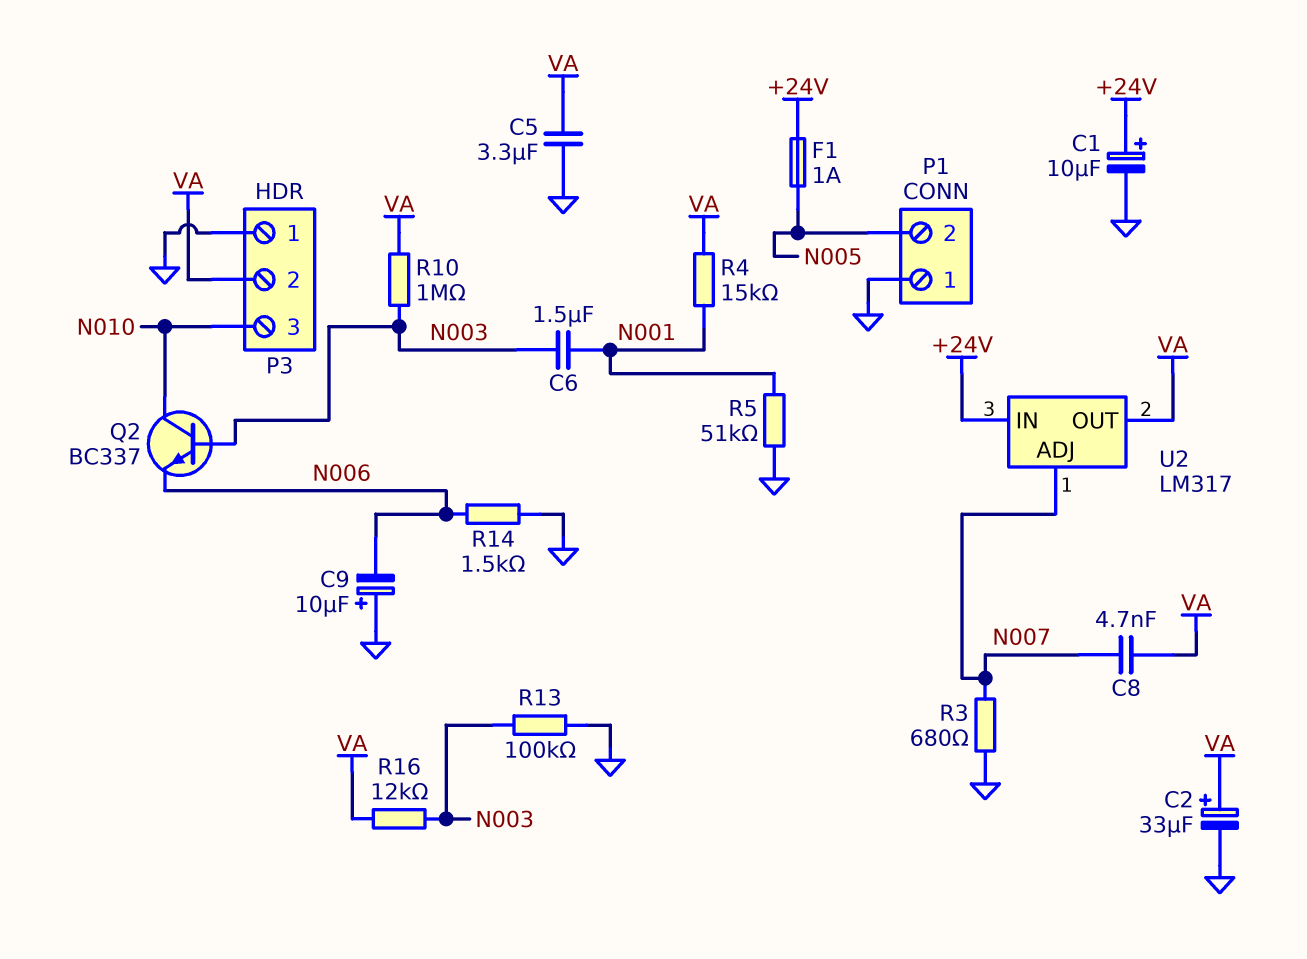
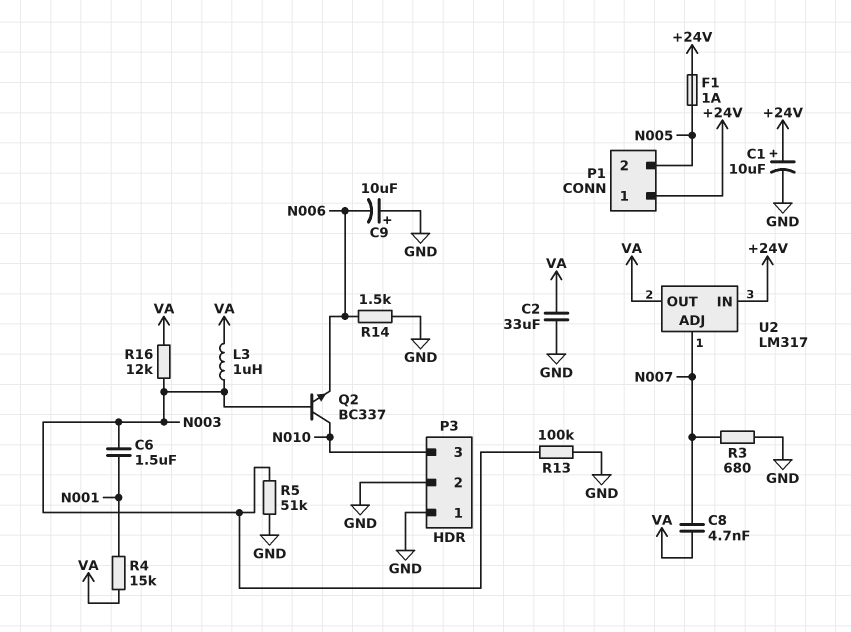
C2: 33uF (plus VA, minus GND) -> 33uF (GND, VA)
C5: 3.3uF (GND, VA) -> none
L3: none -> 1uH (N003, VA)
P1 pin 1: GND -> +24V
P3 pin 2: VA -> GND
R5: 51k (GND, N001) -> 51k (GND, N003)
R10: 1M (N003, VA) -> none

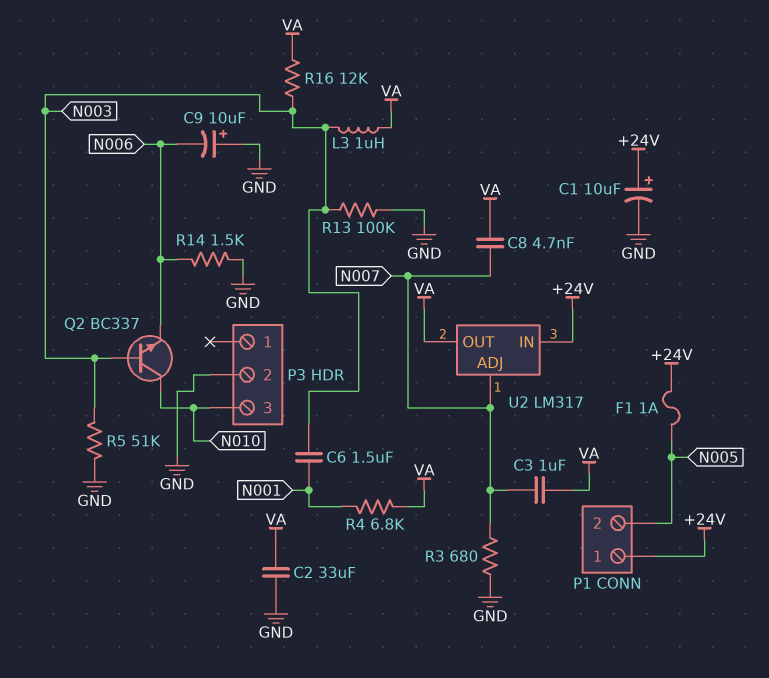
C3: none -> 1uF (N007, VA)
P3 pin 1: GND -> none
R4: 15k (N001, VA) -> 6.8k (N001, VA)

